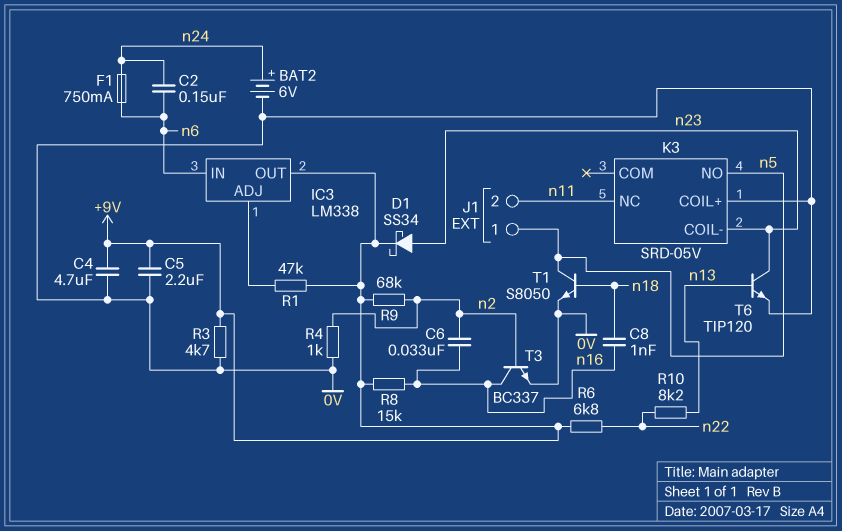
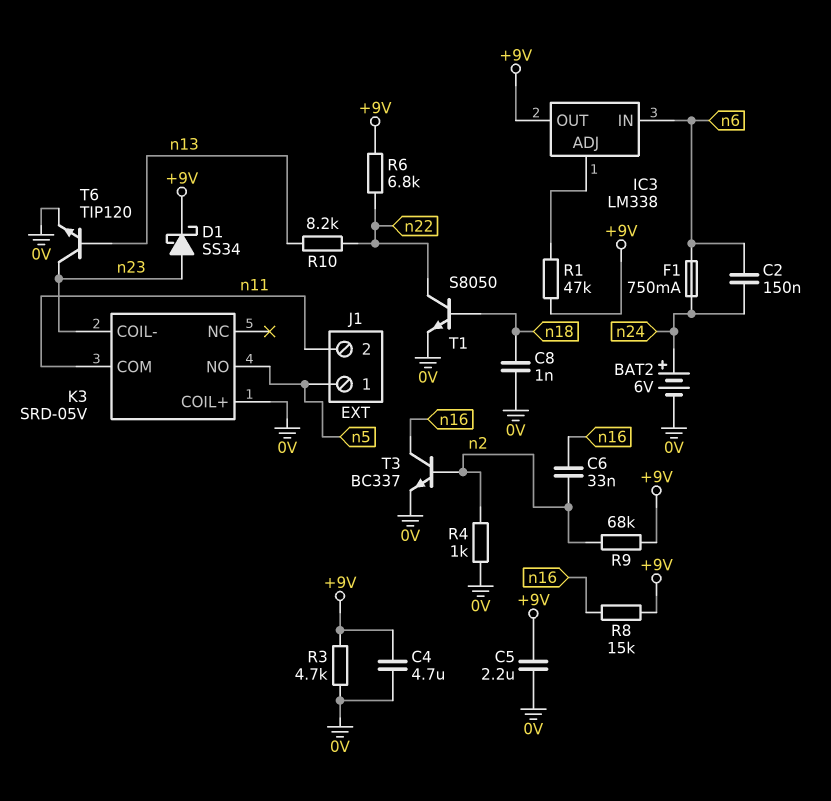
C8: 1nF (n16, n18) -> 1nF (0V, n18)
K3 pin COM: none -> n11
K3 pin NC: n11 -> none
T1: NPN S8050 (B n18, C n5, E 0V) -> NPN S8050 (B n18, C n22, E 0V)

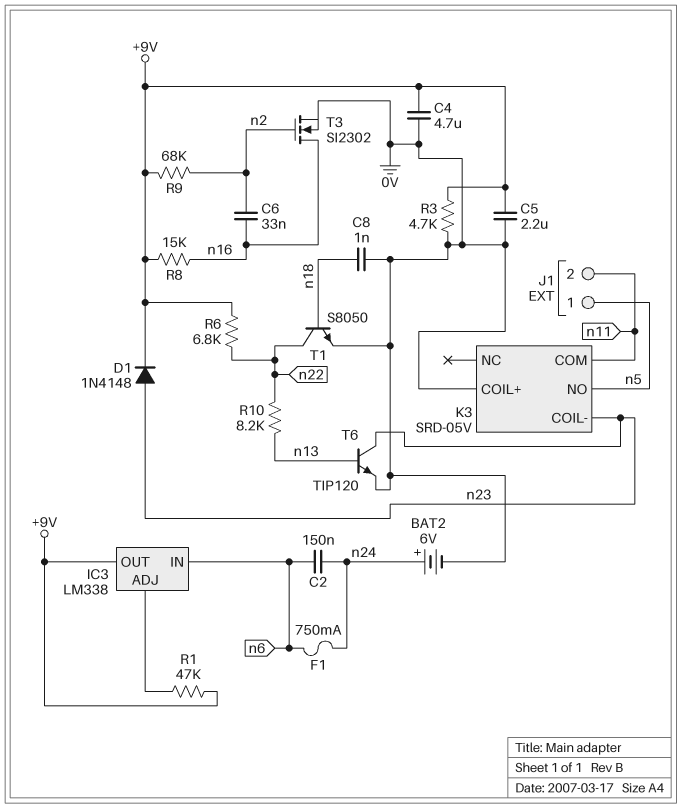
D1: schottky SS34 (A n23, K +9V) -> diode 1N4148 (A n23, K +9V)
R4: 1k (0V, n2) -> none
T3: NPN BC337 (B n2, C n16, E 0V) -> NMOS SI2302 (G n2, D n16, S 0V)

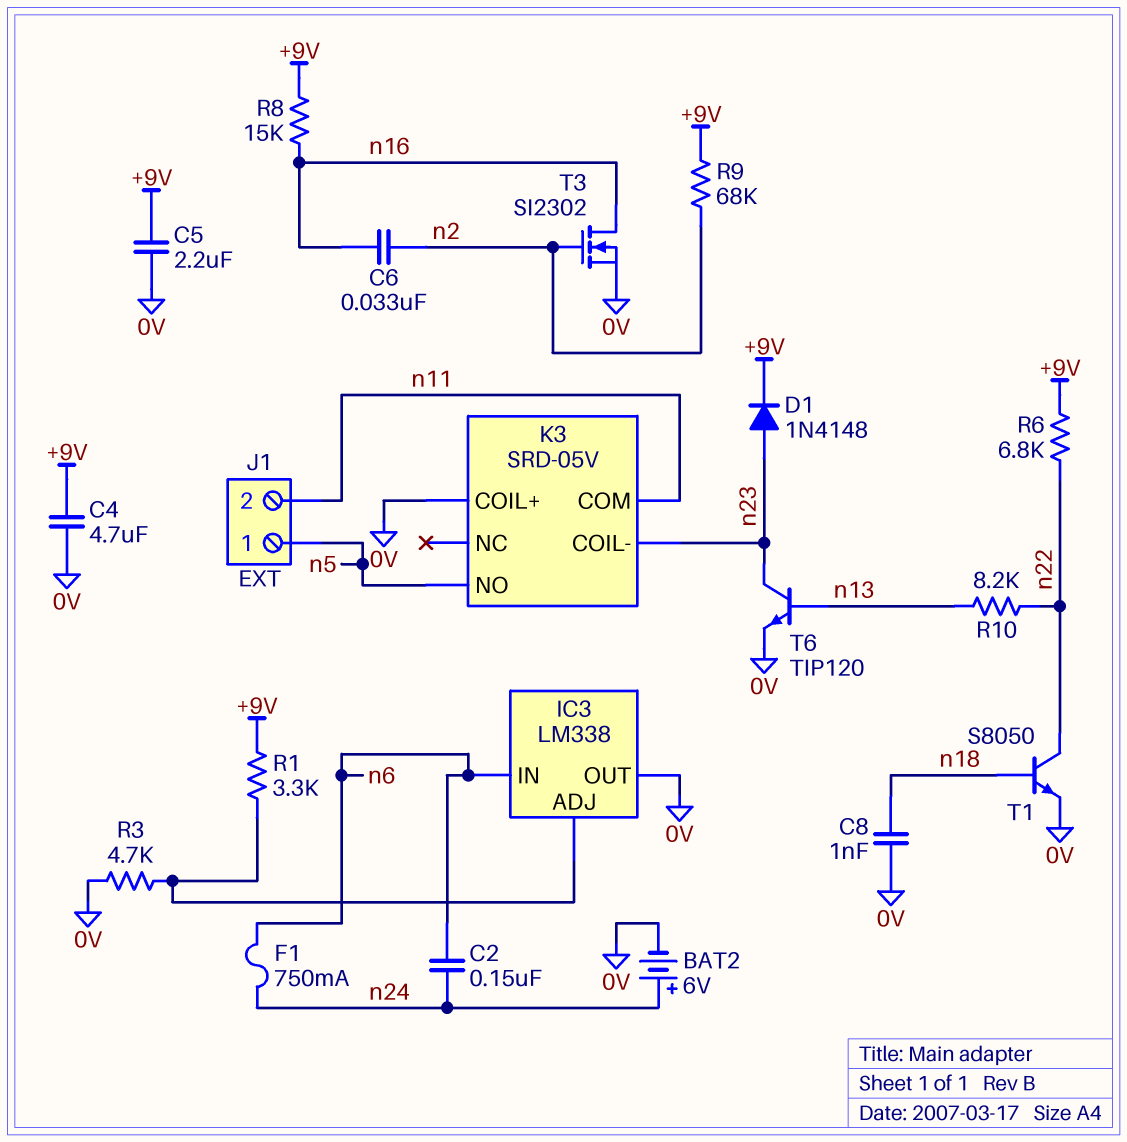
IC3 pin OUT: +9V -> 0V
R1: 47k (+9V, IC3/ADJ) -> 3.3k (+9V, IC3/ADJ)
R3: 4.7k (+9V, 0V) -> 4.7k (0V, IC3/ADJ)

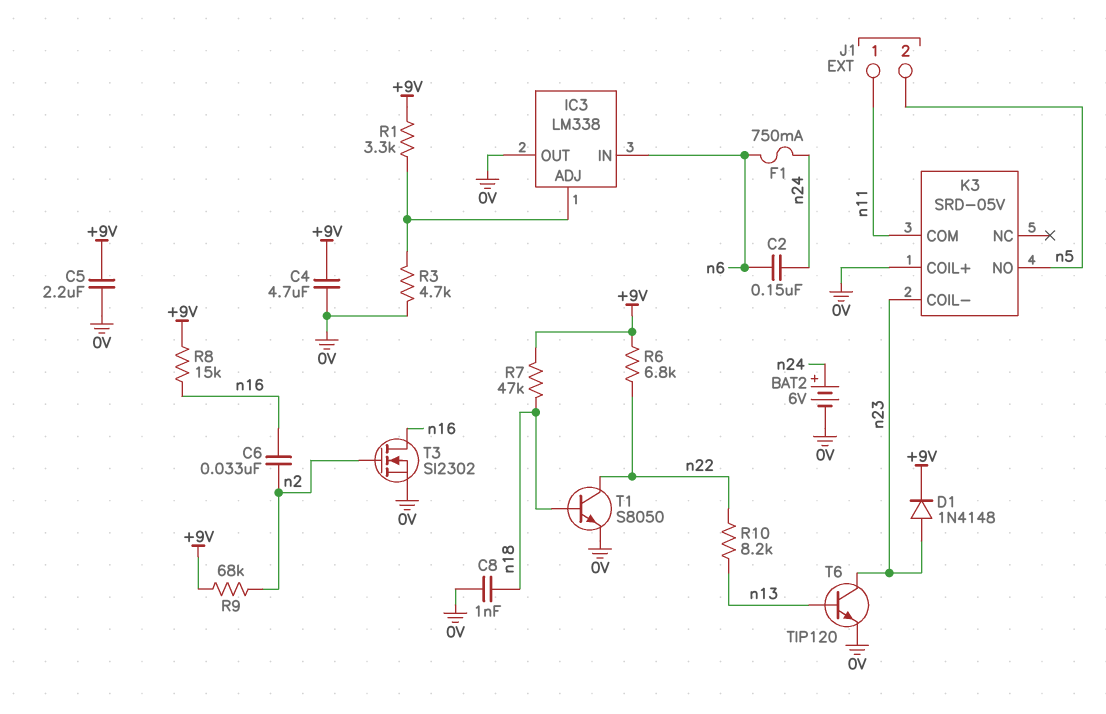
J1 pin 1: n5 -> n11
J1 pin 2: n11 -> n5
R7: none -> 47k (+9V, n18)

